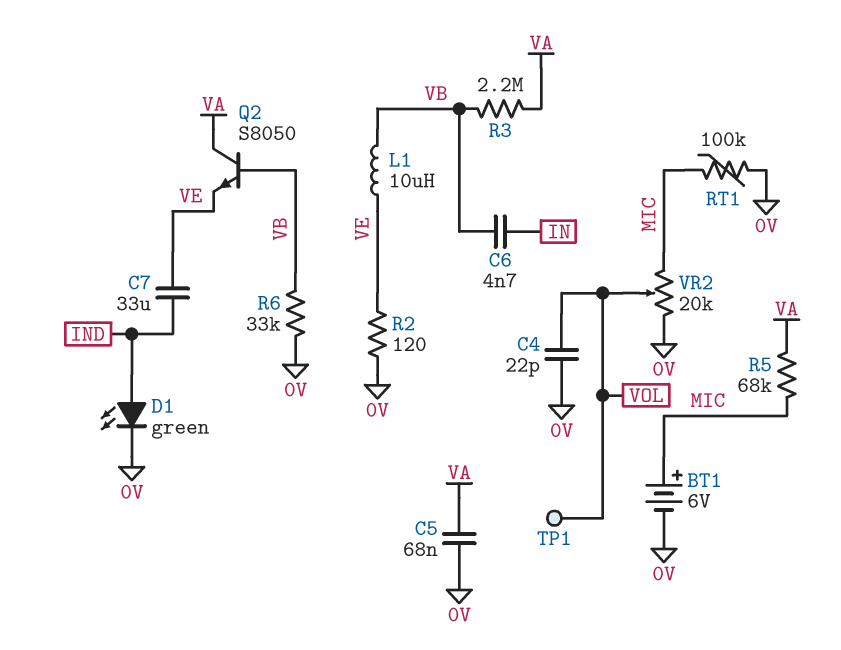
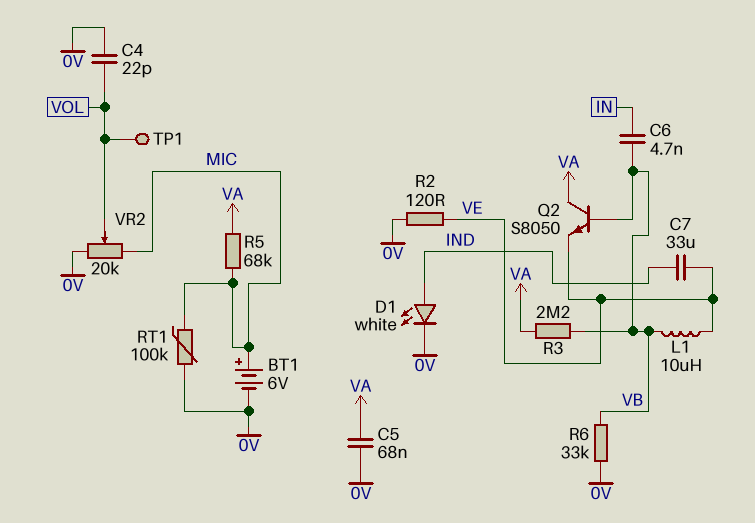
D1: LED green (A IND, K 0V) -> LED white (A IND, K 0V)

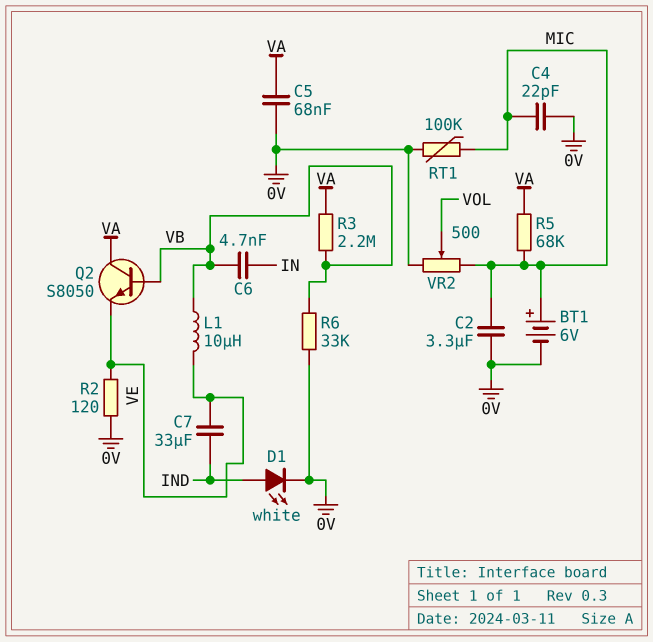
C2: none -> 3.3uF (0V, MIC)
C4: 22pF (0V, VOL) -> 22pF (0V, MIC)
TP1: test point (VOL) -> none
VR2: 20k (0V, MIC, wiper VOL) -> 500 (0V, MIC, wiper VOL)

